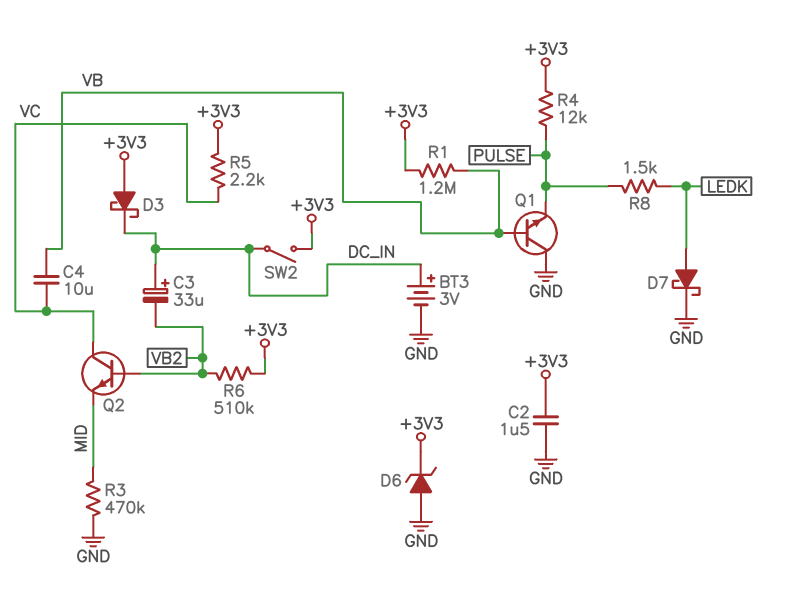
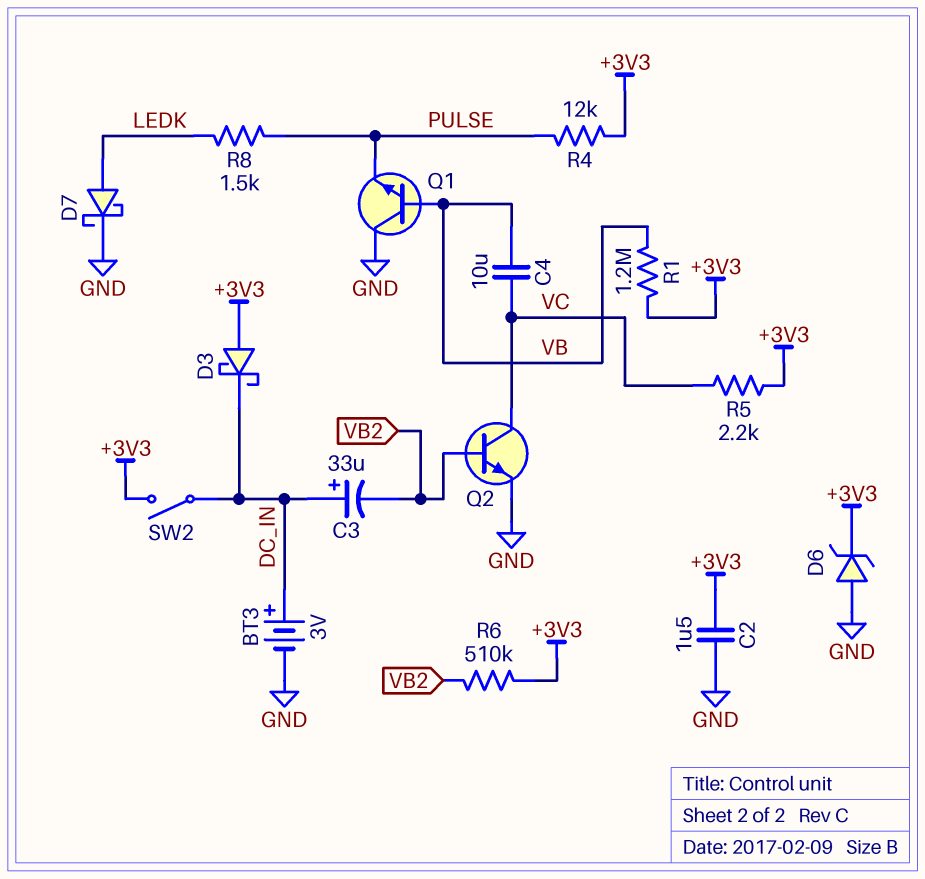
Q2: NPN (B VB2, C VC, E MID) -> NPN (B VB2, C VC, E GND)
R3: 470k (GND, MID) -> none

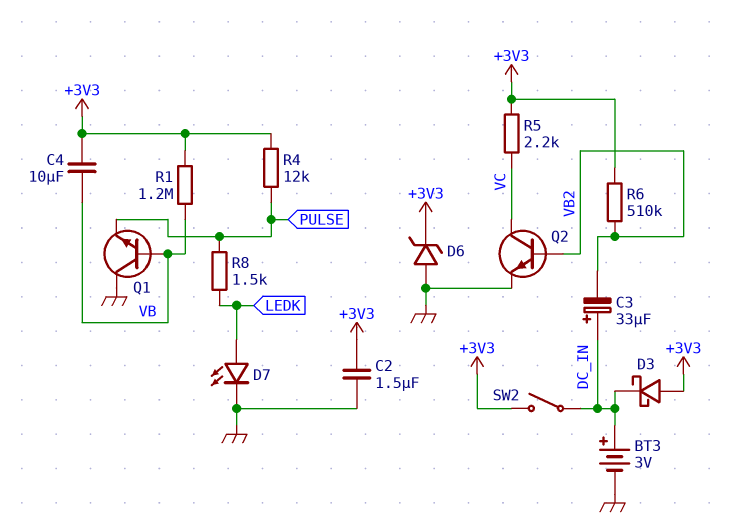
C4: 10uF (VB, VC) -> 10uF (+3V3, VB)
D7: schottky (A LEDK, K GND) -> LED (A LEDK, K GND)

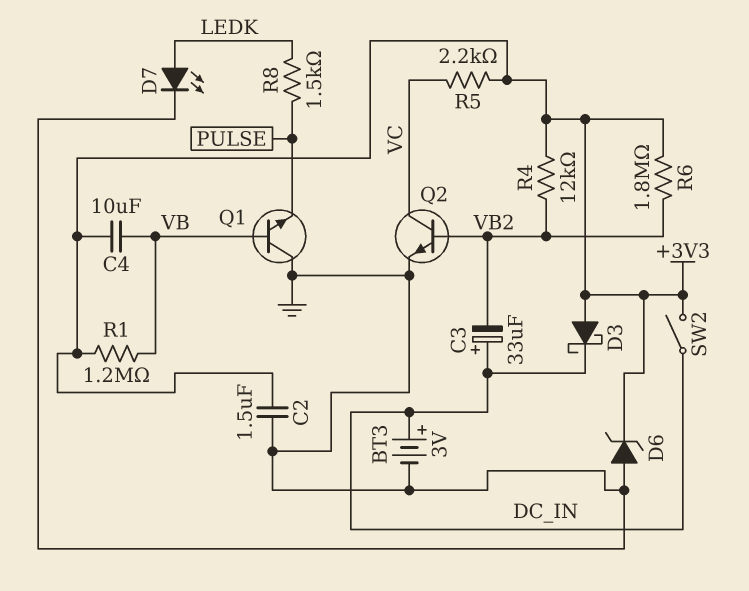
R4: 12k (+3V3, PULSE) -> 12k (+3V3, VB2)
R6: 510k (+3V3, VB2) -> 1.8M (+3V3, VB2)

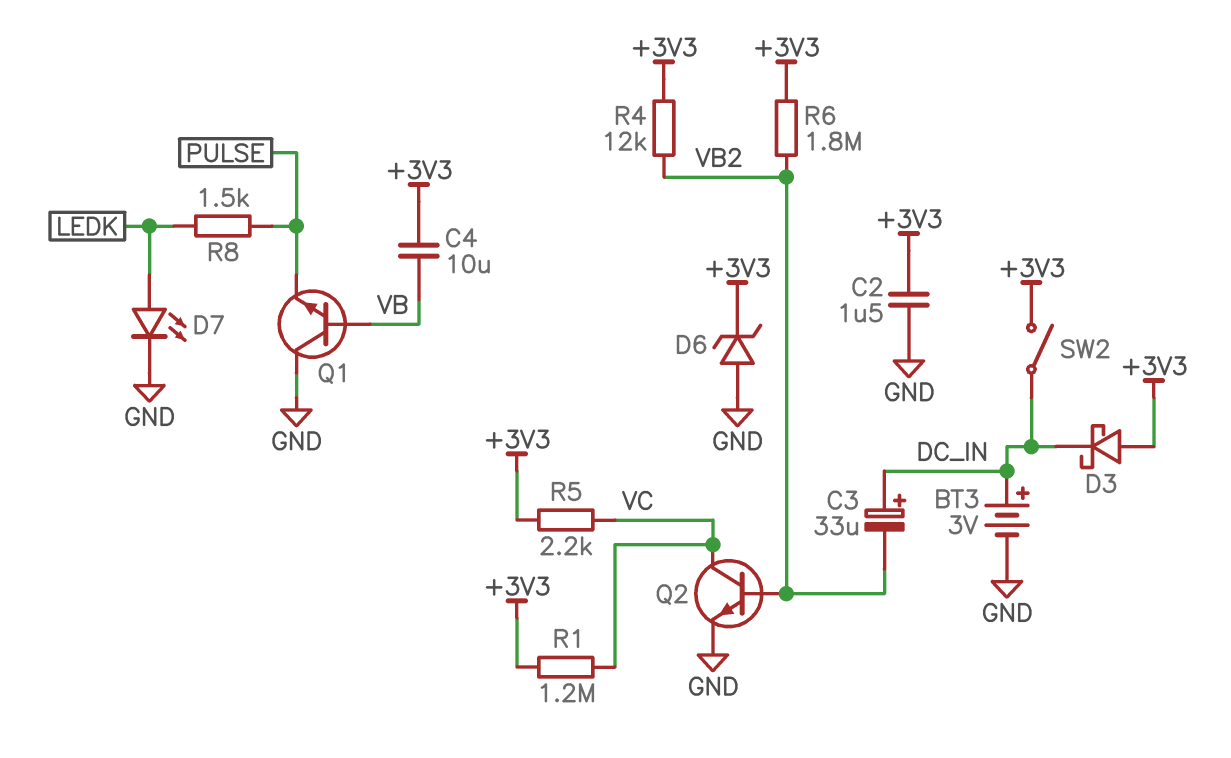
R1: 1.2M (+3V3, VB) -> 1.2M (+3V3, VC)

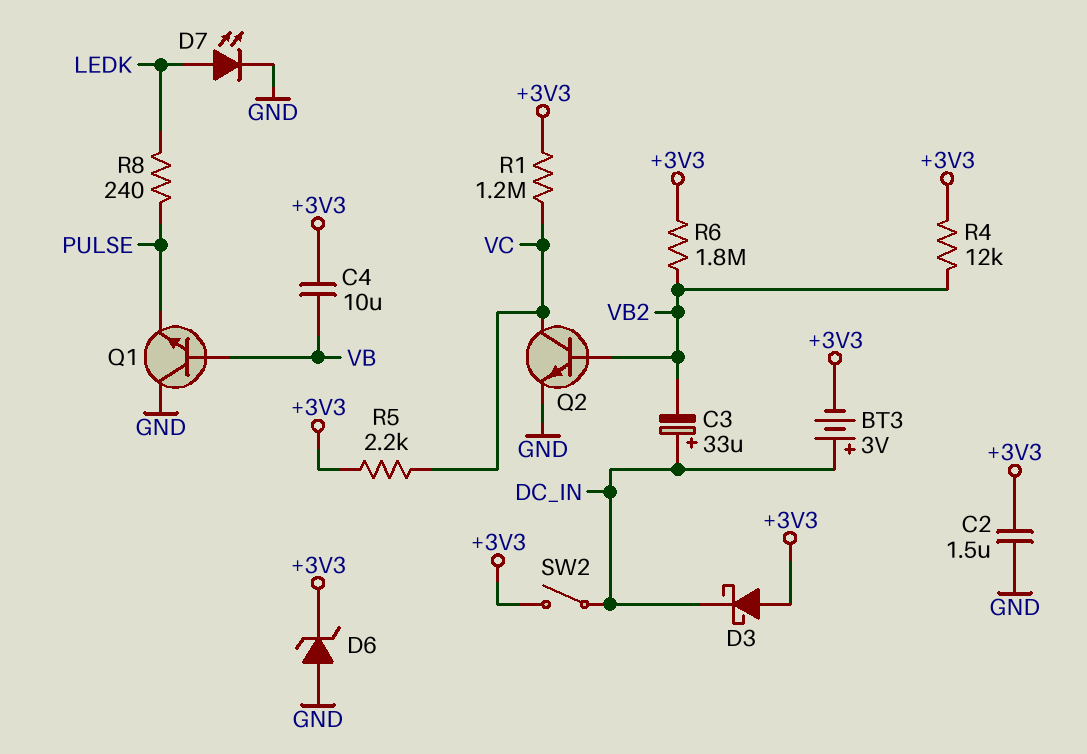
BT3: 3V (plus DC_IN, minus GND) -> 3V (plus DC_IN, minus +3V3)
R8: 1.5k (LEDK, PULSE) -> 240 (LEDK, PULSE)

